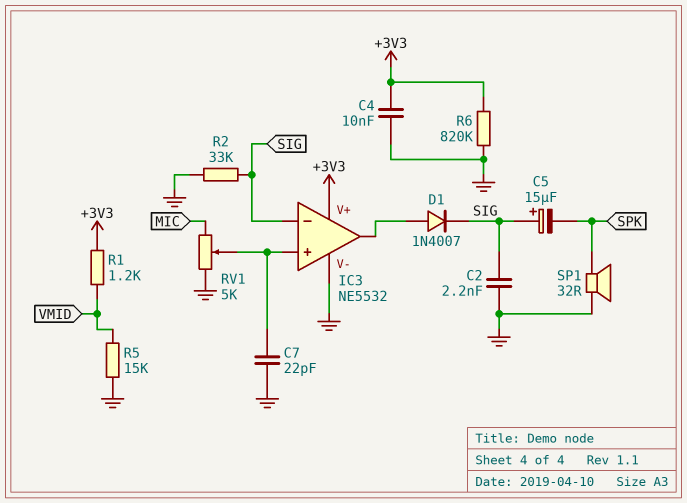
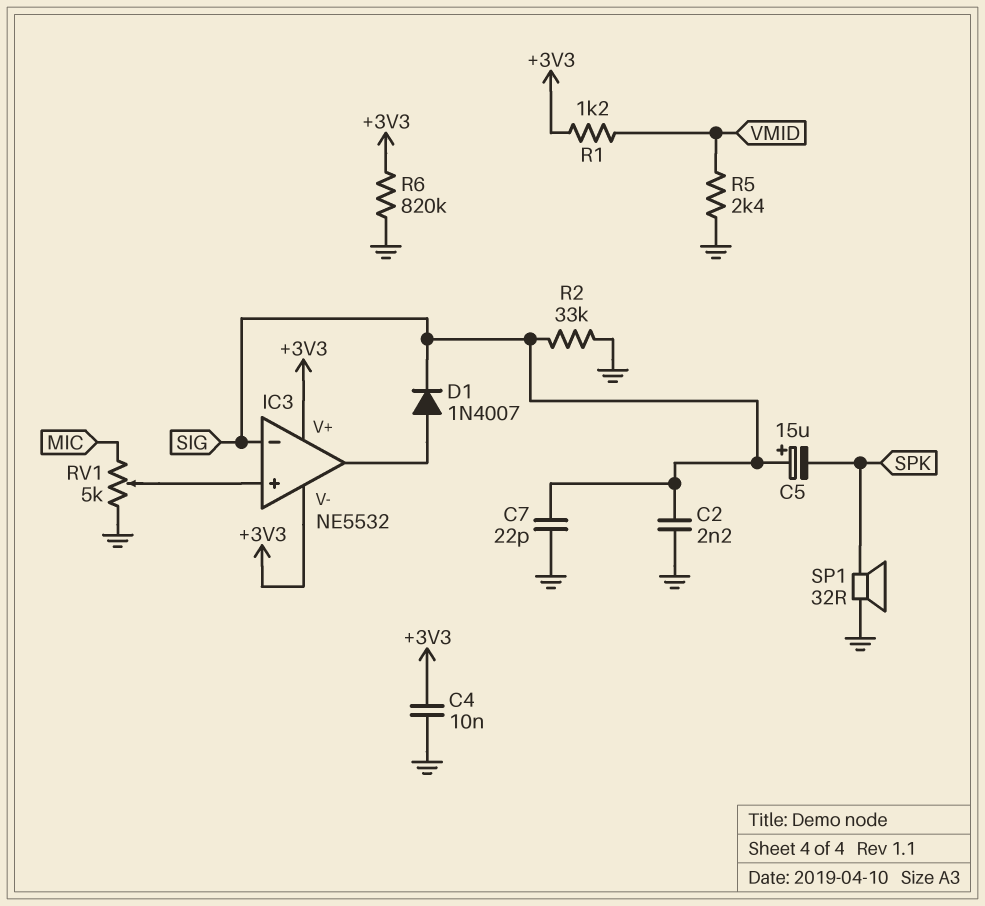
C7: 22pF (GND, IC3/in+) -> 22pF (GND, SIG)
IC3 pin V-: GND -> +3V3
R5: 15k (GND, VMID) -> 2.4k (GND, VMID)

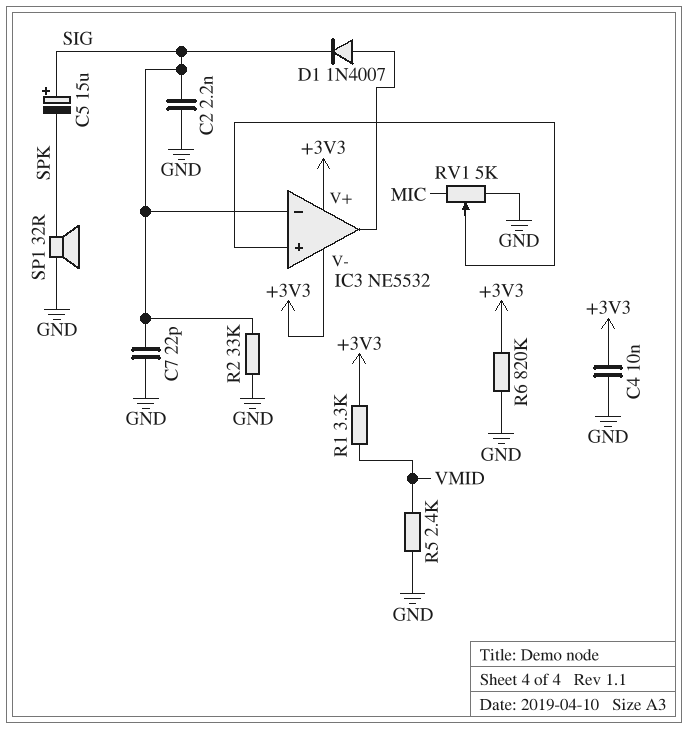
R1: 1.2k (+3V3, VMID) -> 3.3k (+3V3, VMID)

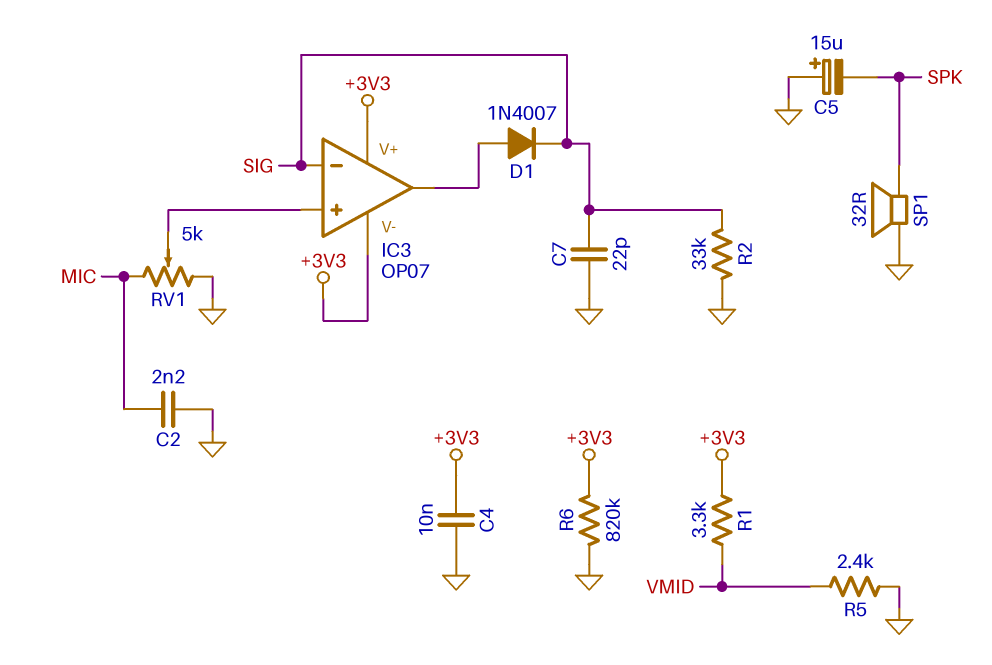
C2: 2.2nF (GND, SIG) -> 2.2nF (GND, MIC)
C5: 15uF (plus SIG, minus SPK) -> 15uF (plus GND, minus SPK)
IC3: NE5532 -> OP07

